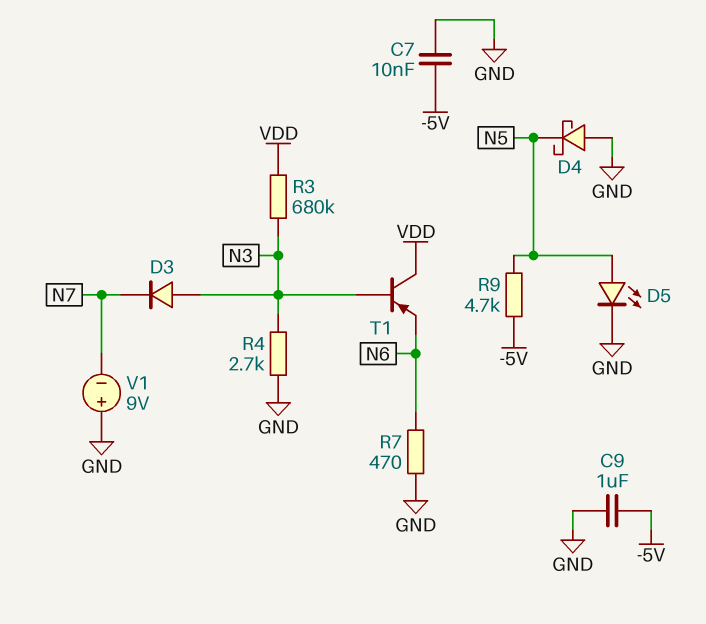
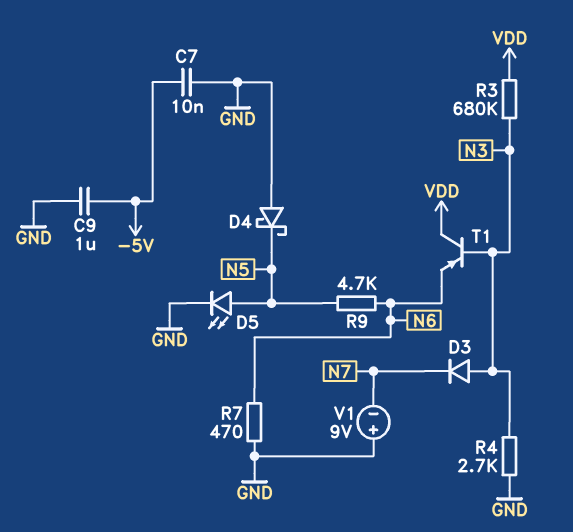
R9: 4.7k (-5V, N5) -> 4.7k (N5, N6)

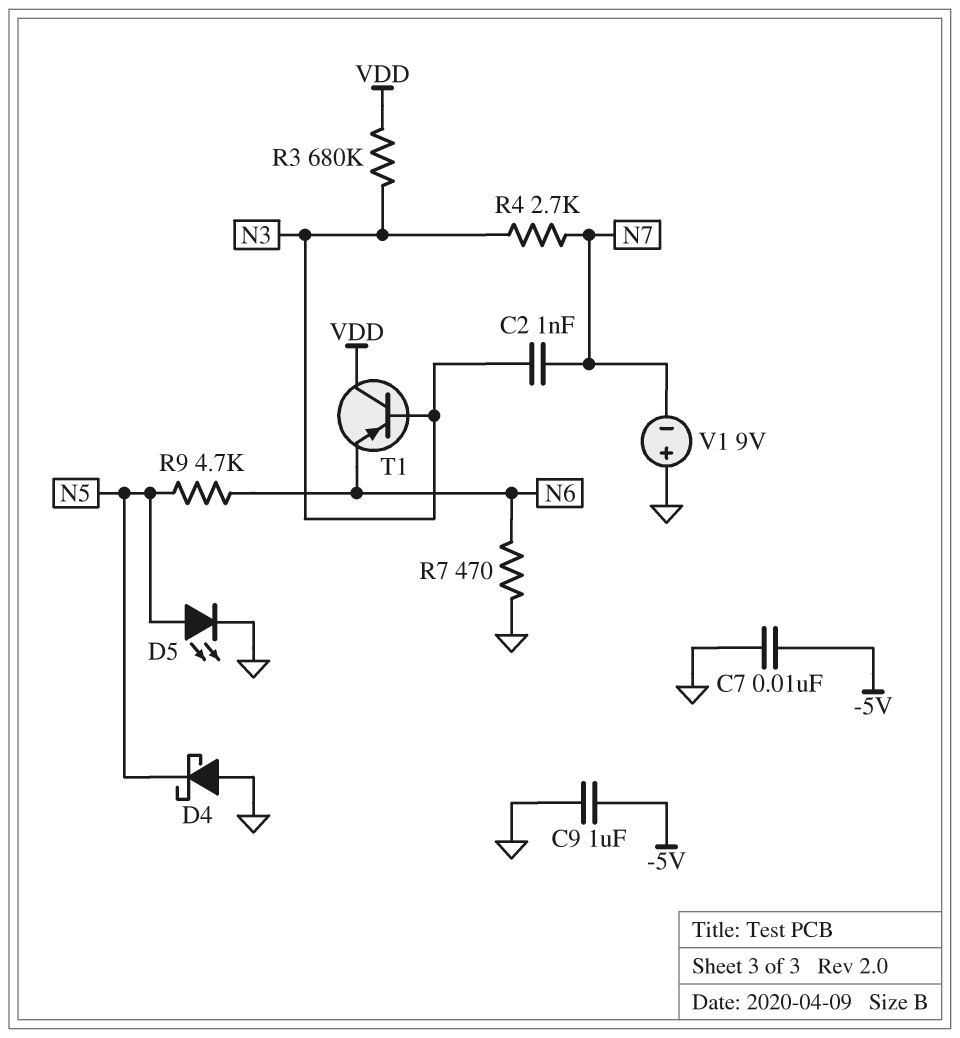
C2: none -> 1nF (N3, N7)
D3: diode (A N3, K N7) -> none
R4: 2.7k (GND, N3) -> 2.7k (N3, N7)

